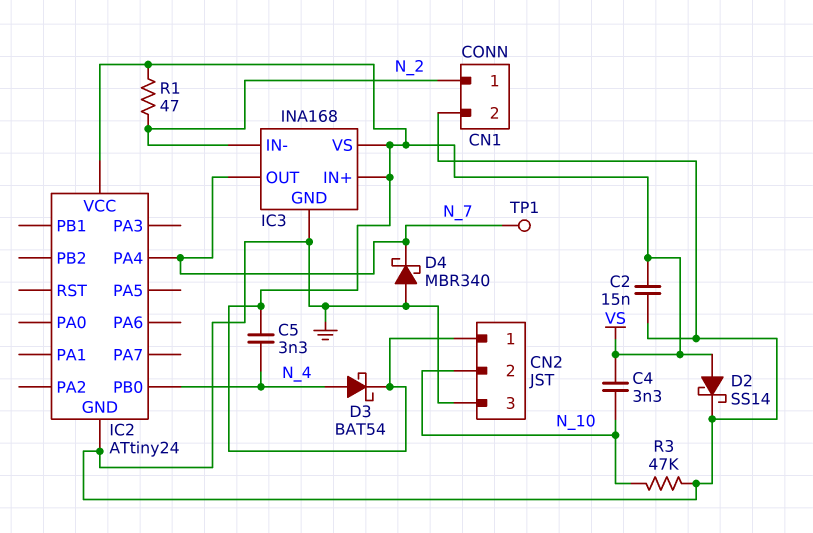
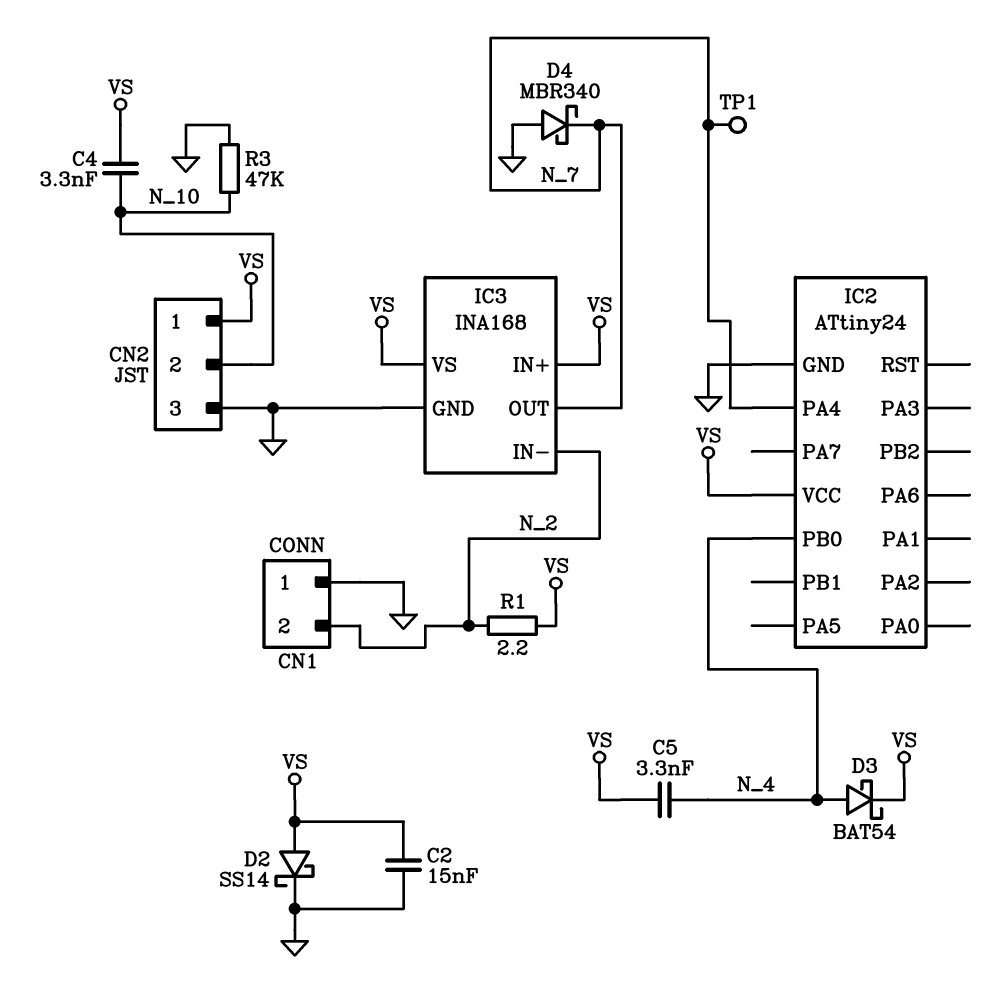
CN1 pin 1: N_2 -> GND
CN1 pin 2: GND -> N_2
R1: 47 (N_2, VS) -> 2.2 (N_2, VS)

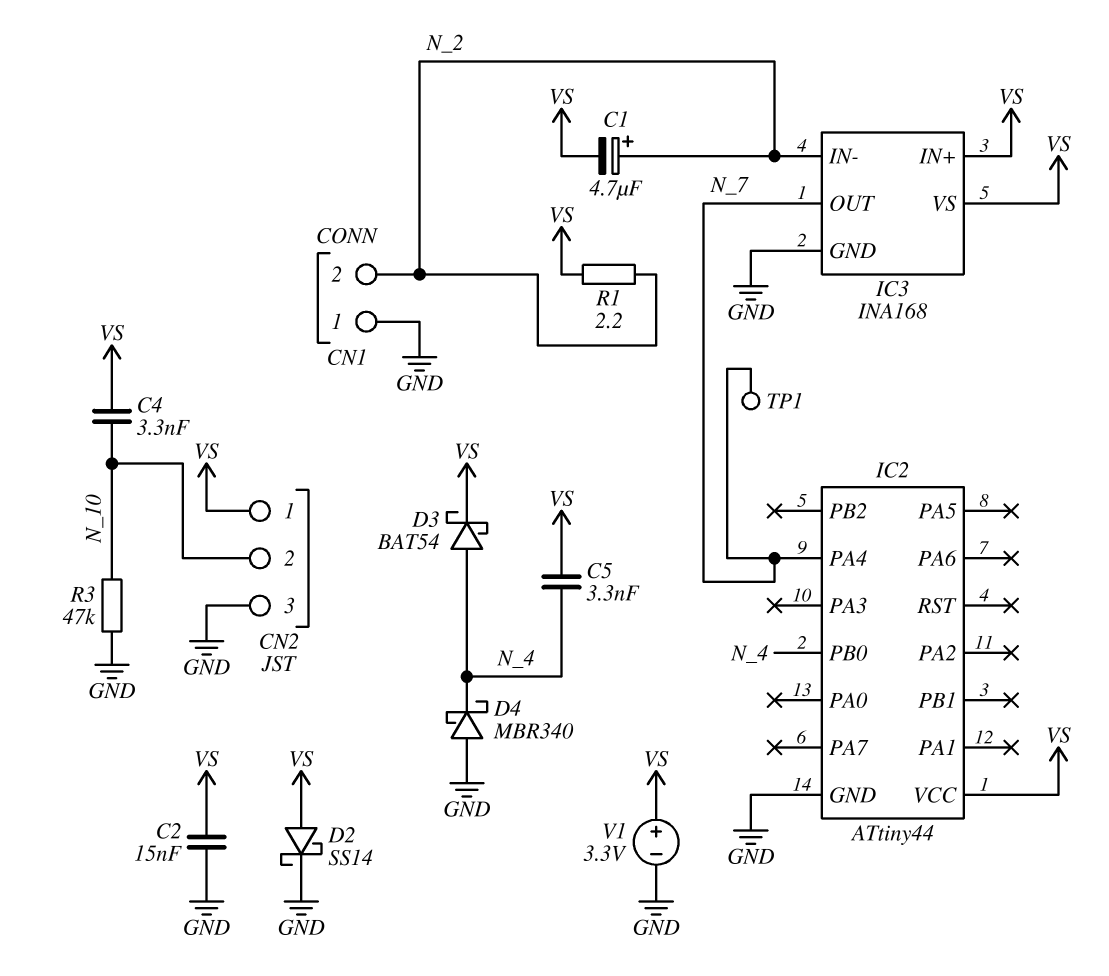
C1: none -> 4.7uF (plus N_2, minus VS)
D4: schottky MBR340 (A GND, K N_7) -> schottky MBR340 (A GND, K N_4)
IC2: ATtiny24 -> ATtiny44
V1: none -> 3.3V (plus VS, minus GND)

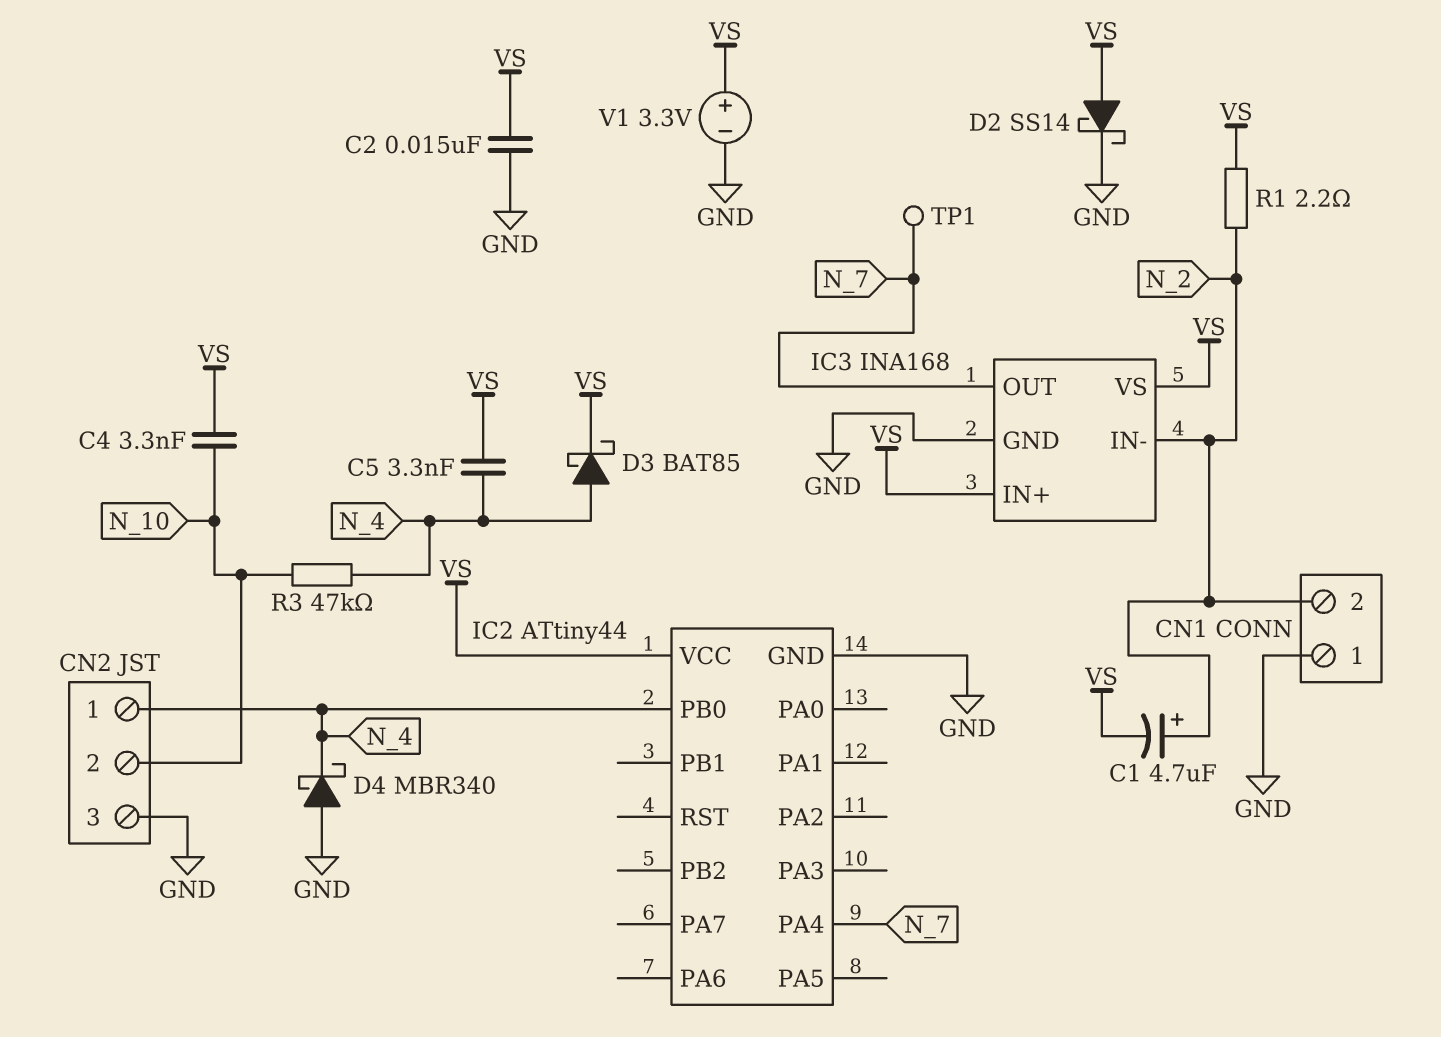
CN2 pin 1: VS -> N_4
D3: schottky BAT54 (A N_4, K VS) -> schottky BAT85 (A N_4, K VS)
R3: 47k (GND, N_10) -> 47k (N_4, N_10)

